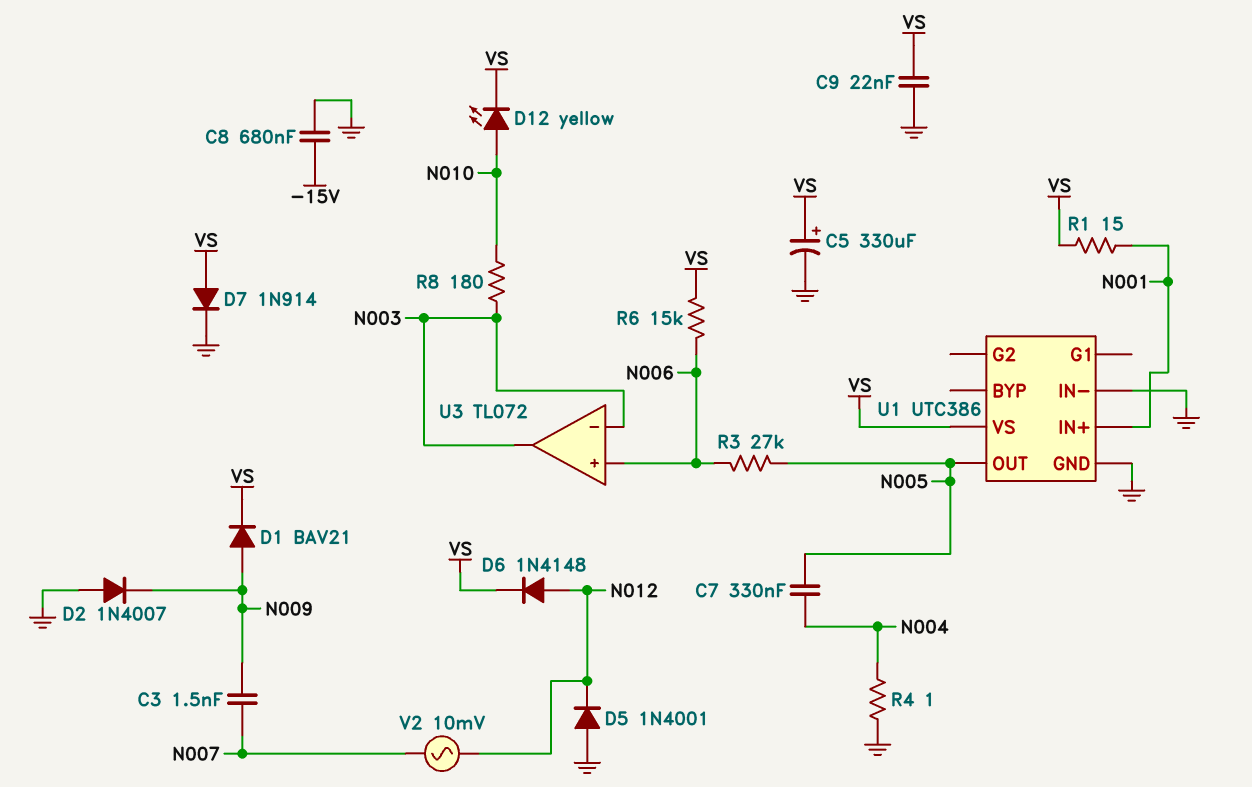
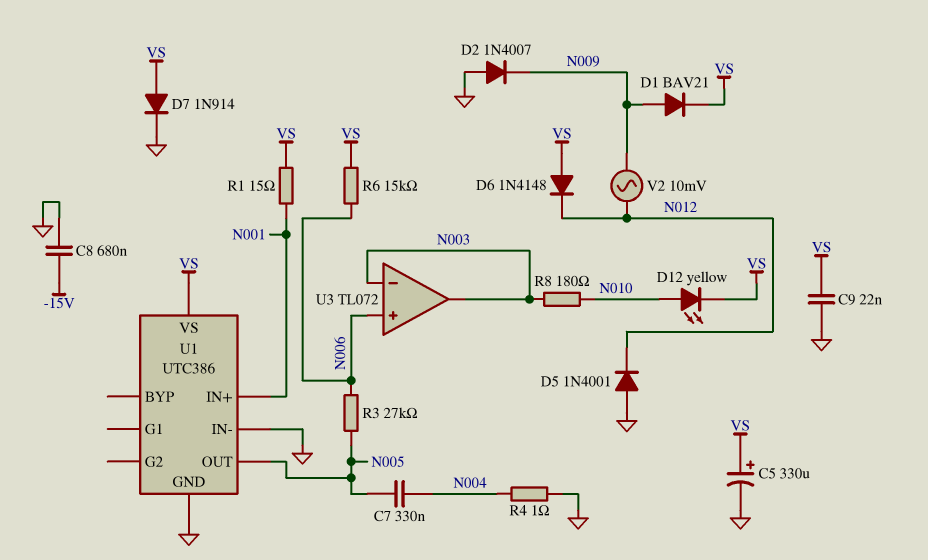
C3: 1.5nF (N007, N009) -> none
D6: diode 1N4148 (A N012, K VS) -> diode 1N4148 (A VS, K N012)
V2: AC 10mV (N007, N012) -> AC 10mV (N009, N012)

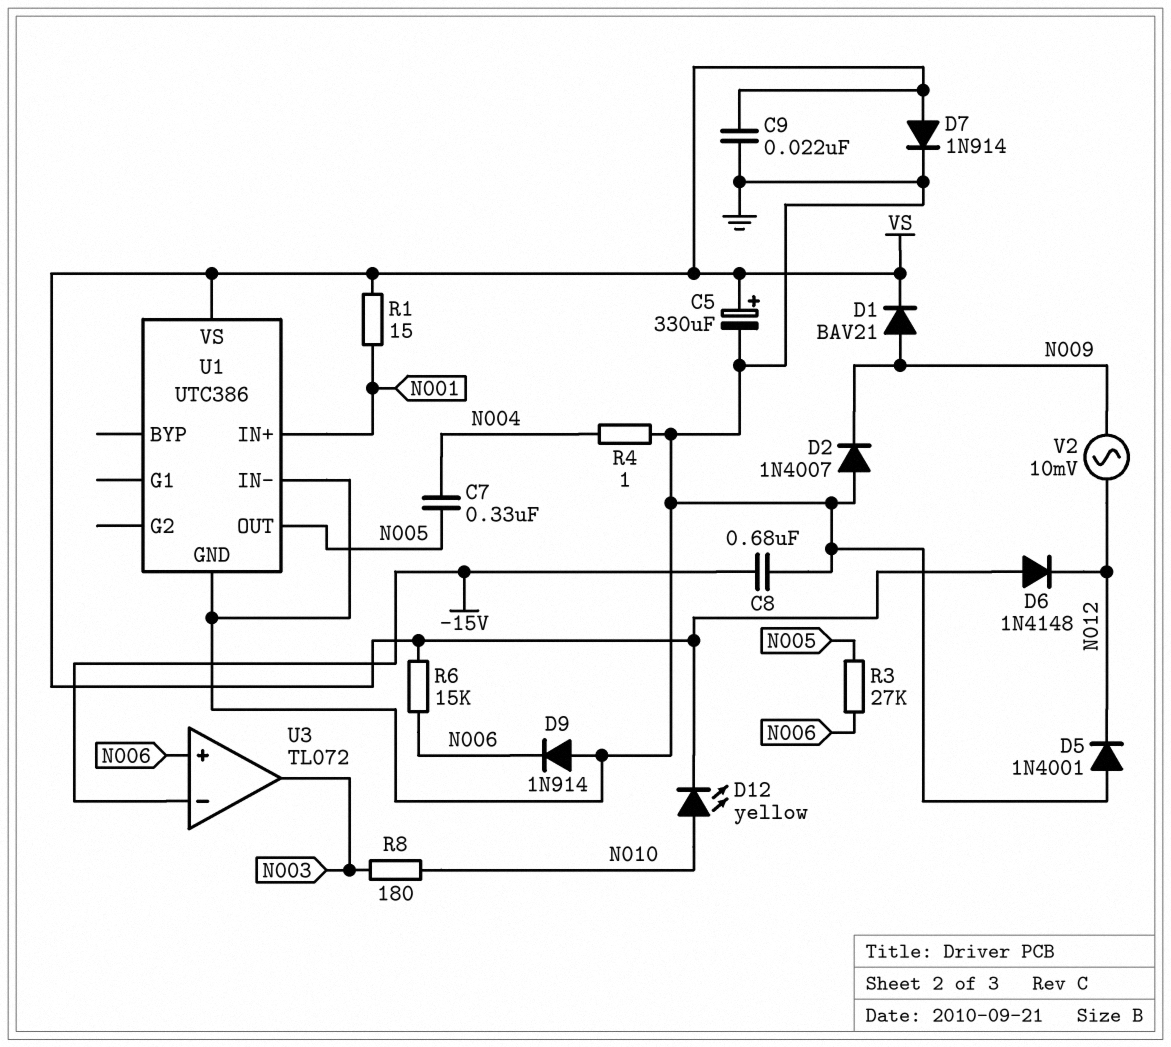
D9: none -> diode 1N914 (A GND, K N006)
U3 pin in-: N003 -> -15V

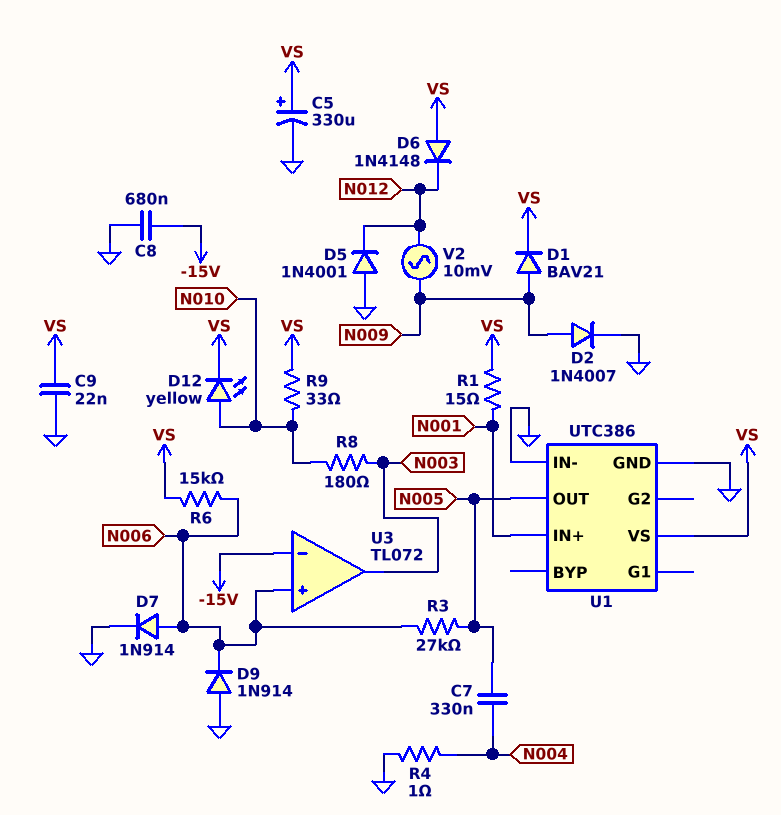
D2: diode 1N4007 (A GND, K N009) -> diode 1N4007 (A N009, K GND)
D7: diode 1N914 (A VS, K GND) -> diode 1N914 (A N006, K GND)
R9: none -> 33 (N010, VS)

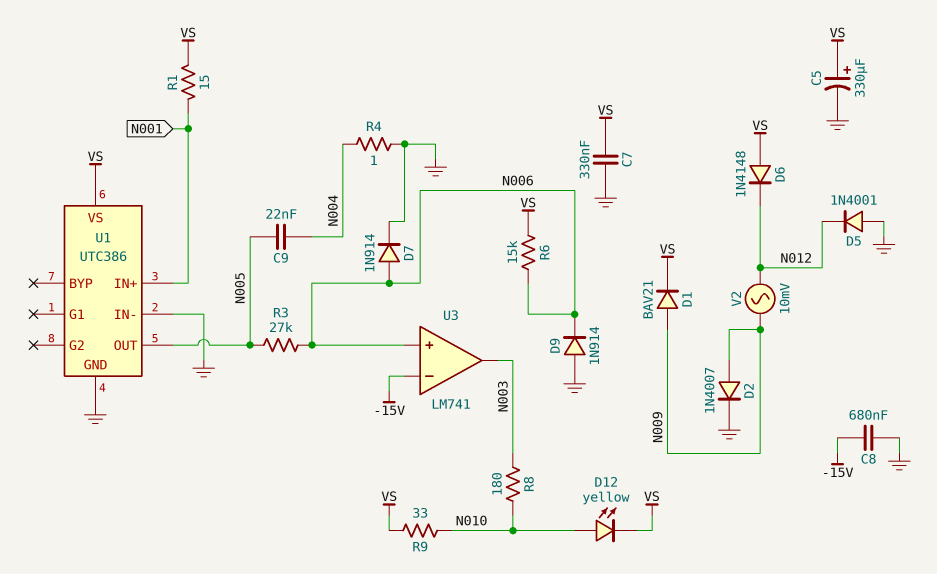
C7: 330nF (N004, N005) -> 330nF (GND, VS)
C9: 22nF (GND, VS) -> 22nF (N004, N005)
U3: TL072 -> LM741

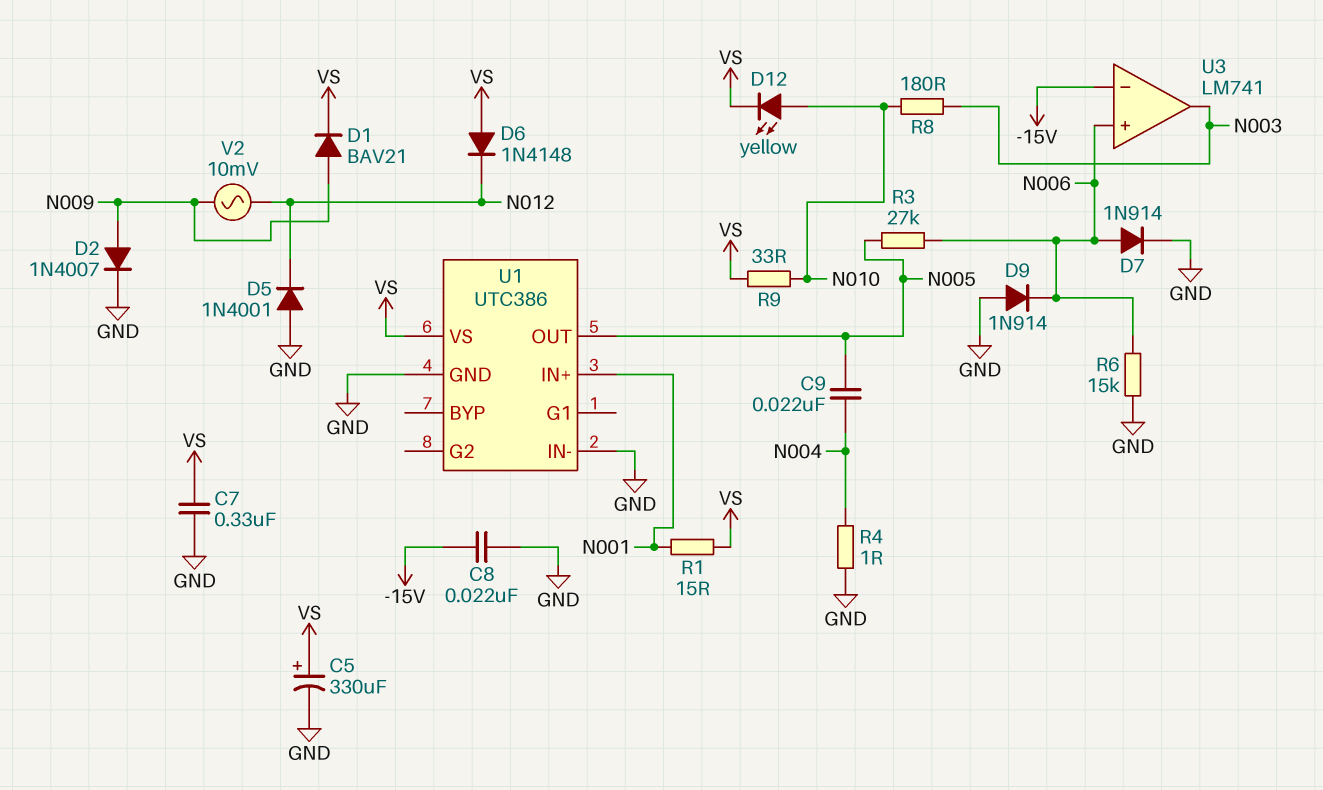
C8: 680nF (-15V, GND) -> 22nF (-15V, GND)
R6: 15k (N006, VS) -> 15k (GND, N006)

